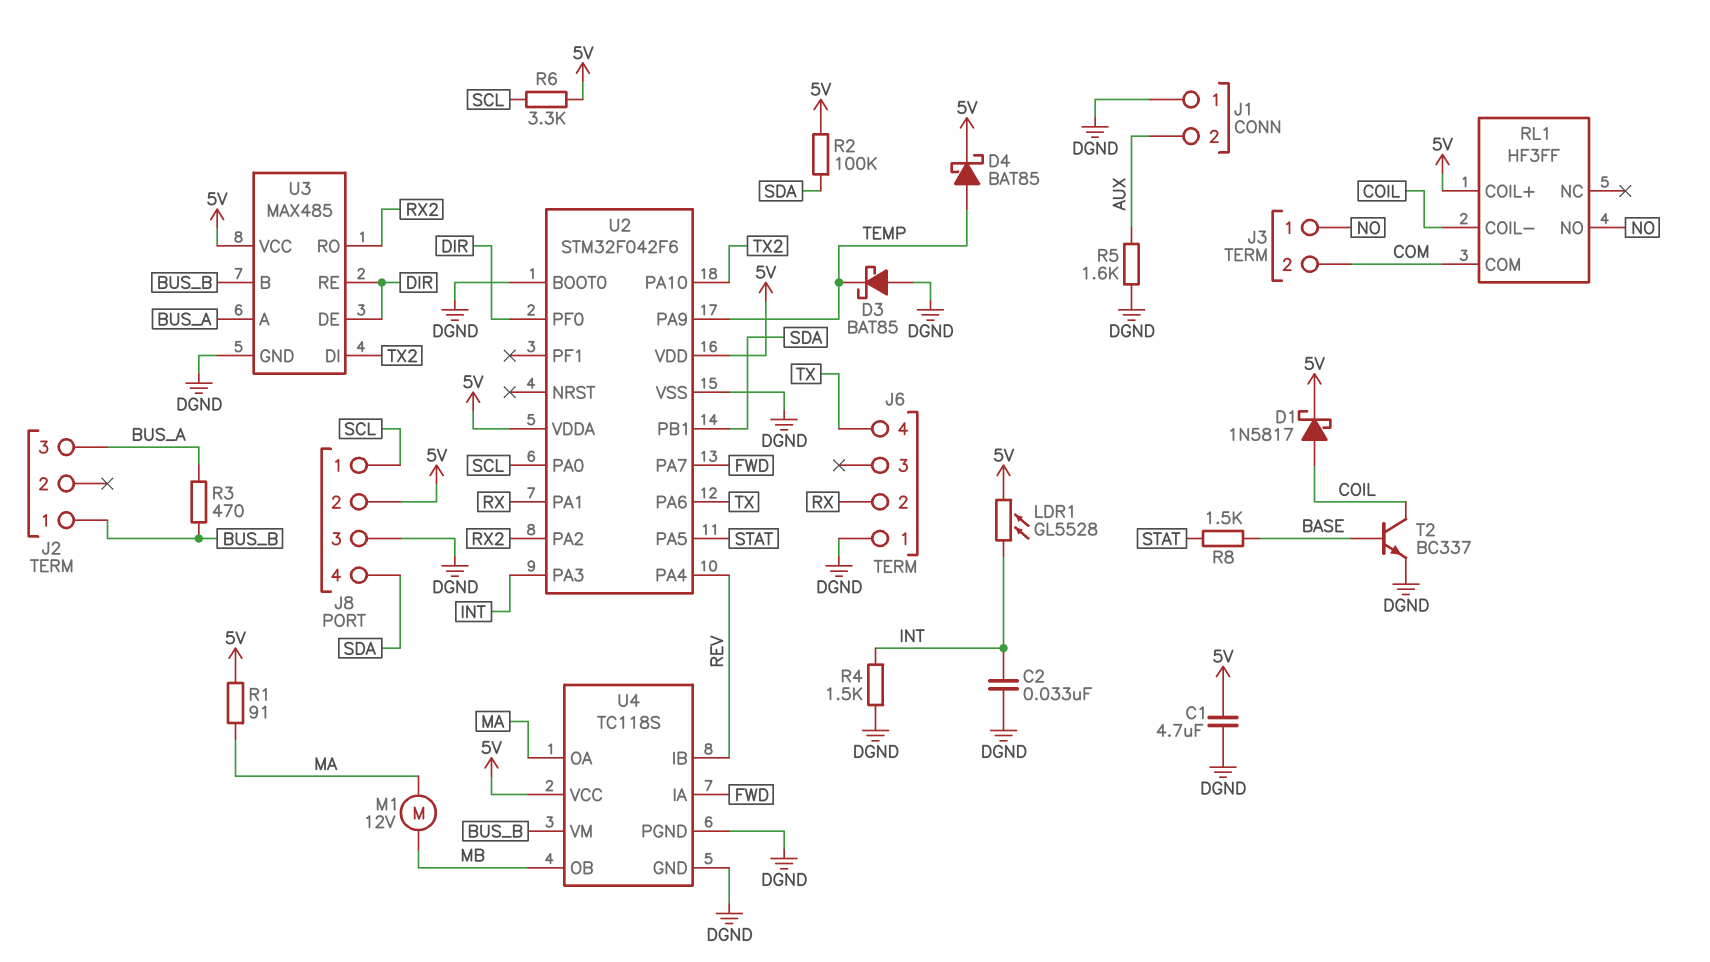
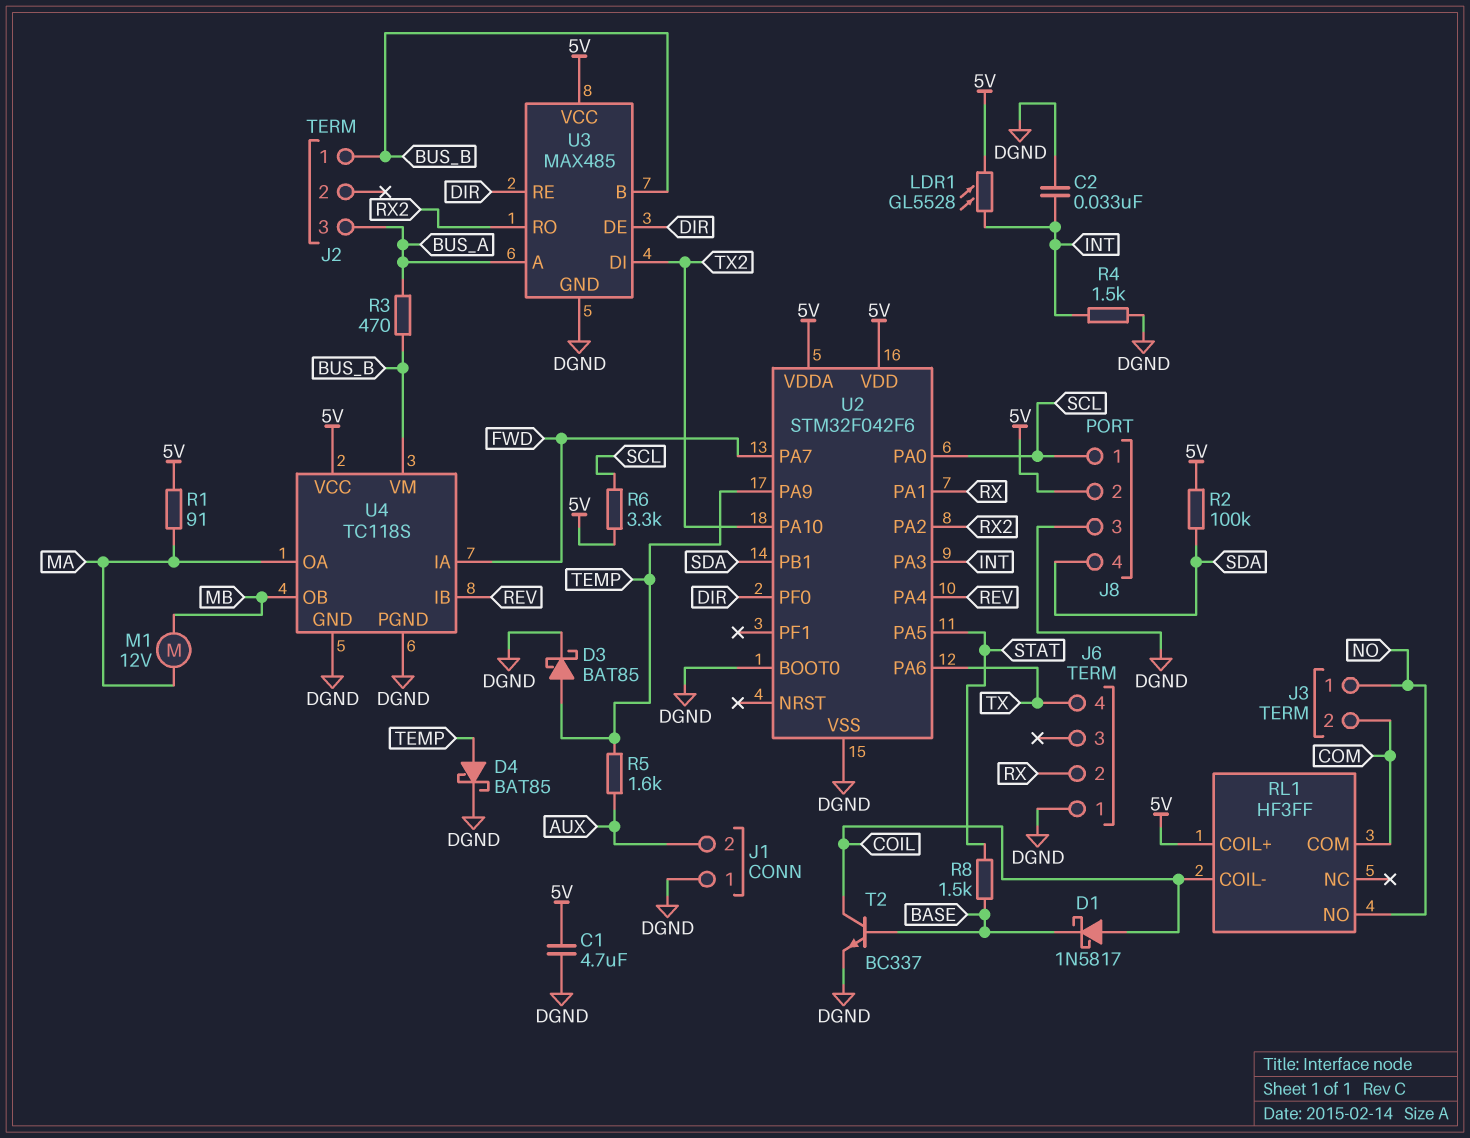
D1: schottky 1N5817 (A COIL, K 5V) -> schottky 1N5817 (A COIL, K BASE)
D3: schottky BAT85 (A DGND, K TEMP) -> schottky BAT85 (A TEMP, K DGND)
D4: schottky BAT85 (A TEMP, K 5V) -> schottky BAT85 (A TEMP, K DGND)
R5: 1.6k (AUX, DGND) -> 1.6k (AUX, TEMP)

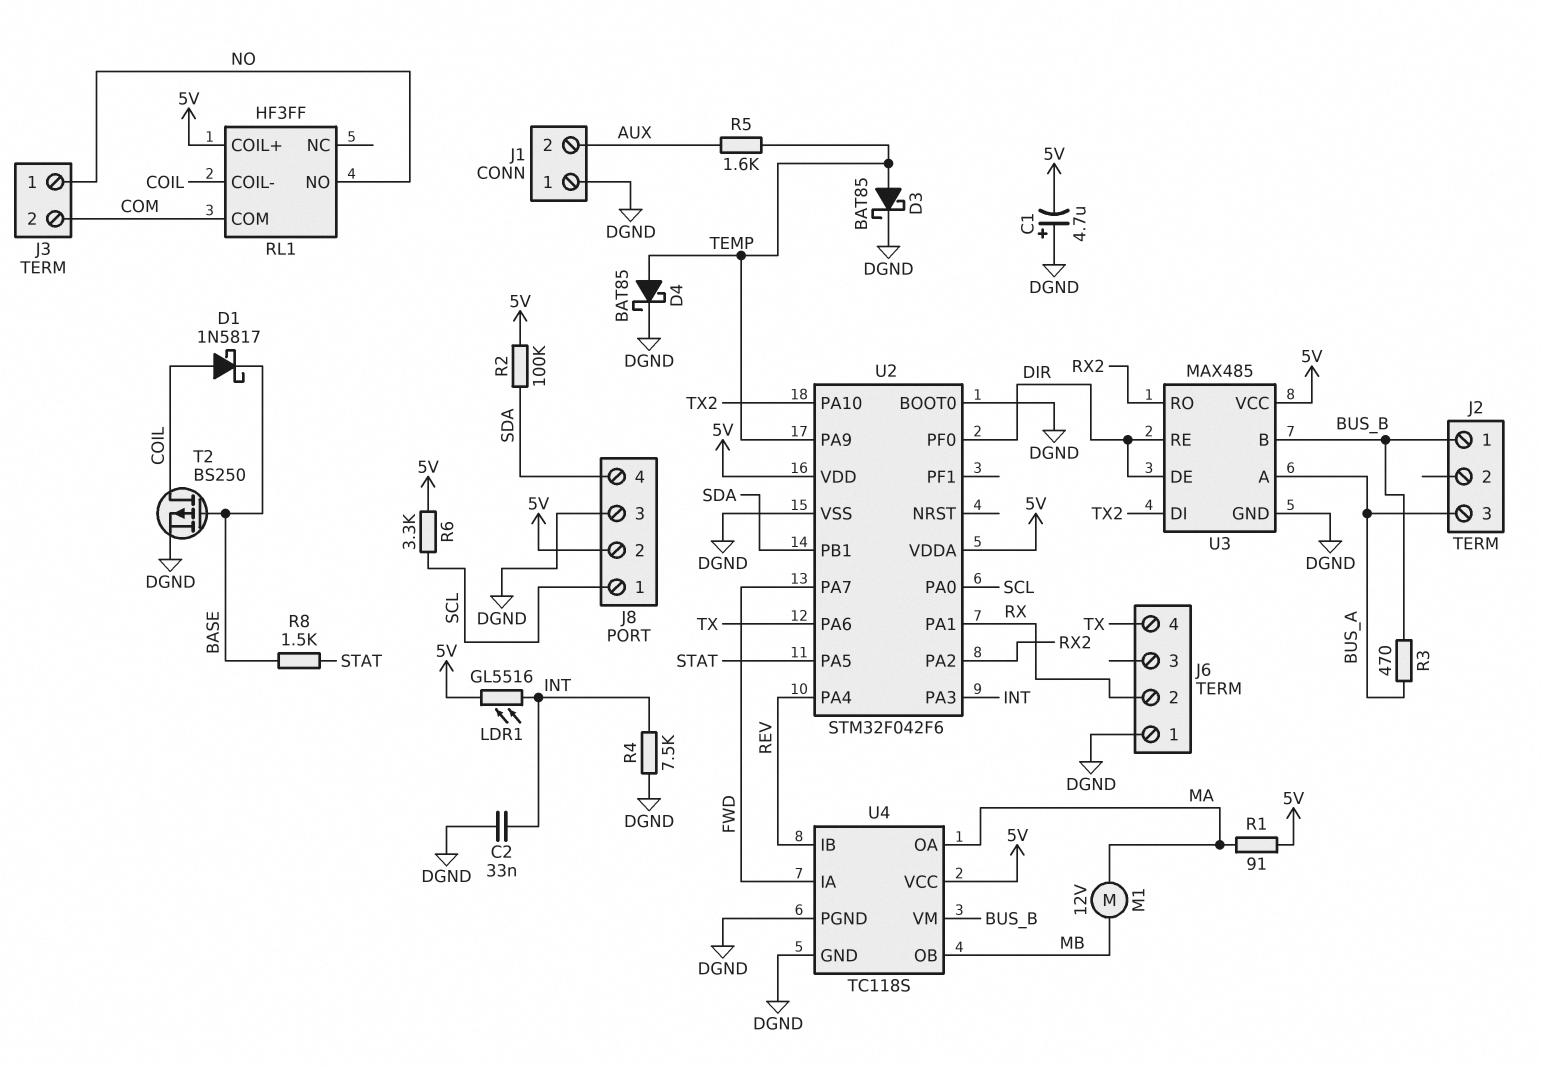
C1: 4.7uF (5V, DGND) -> 4.7uF (plus DGND, minus 5V)
LDR1: GL5528 (5V, INT) -> GL5516 (5V, INT)
R4: 1.5k (DGND, INT) -> 7.5k (DGND, INT)
T2: NPN BC337 (B BASE, C COIL, E DGND) -> PMOS BS250 (G BASE, D COIL, S DGND)

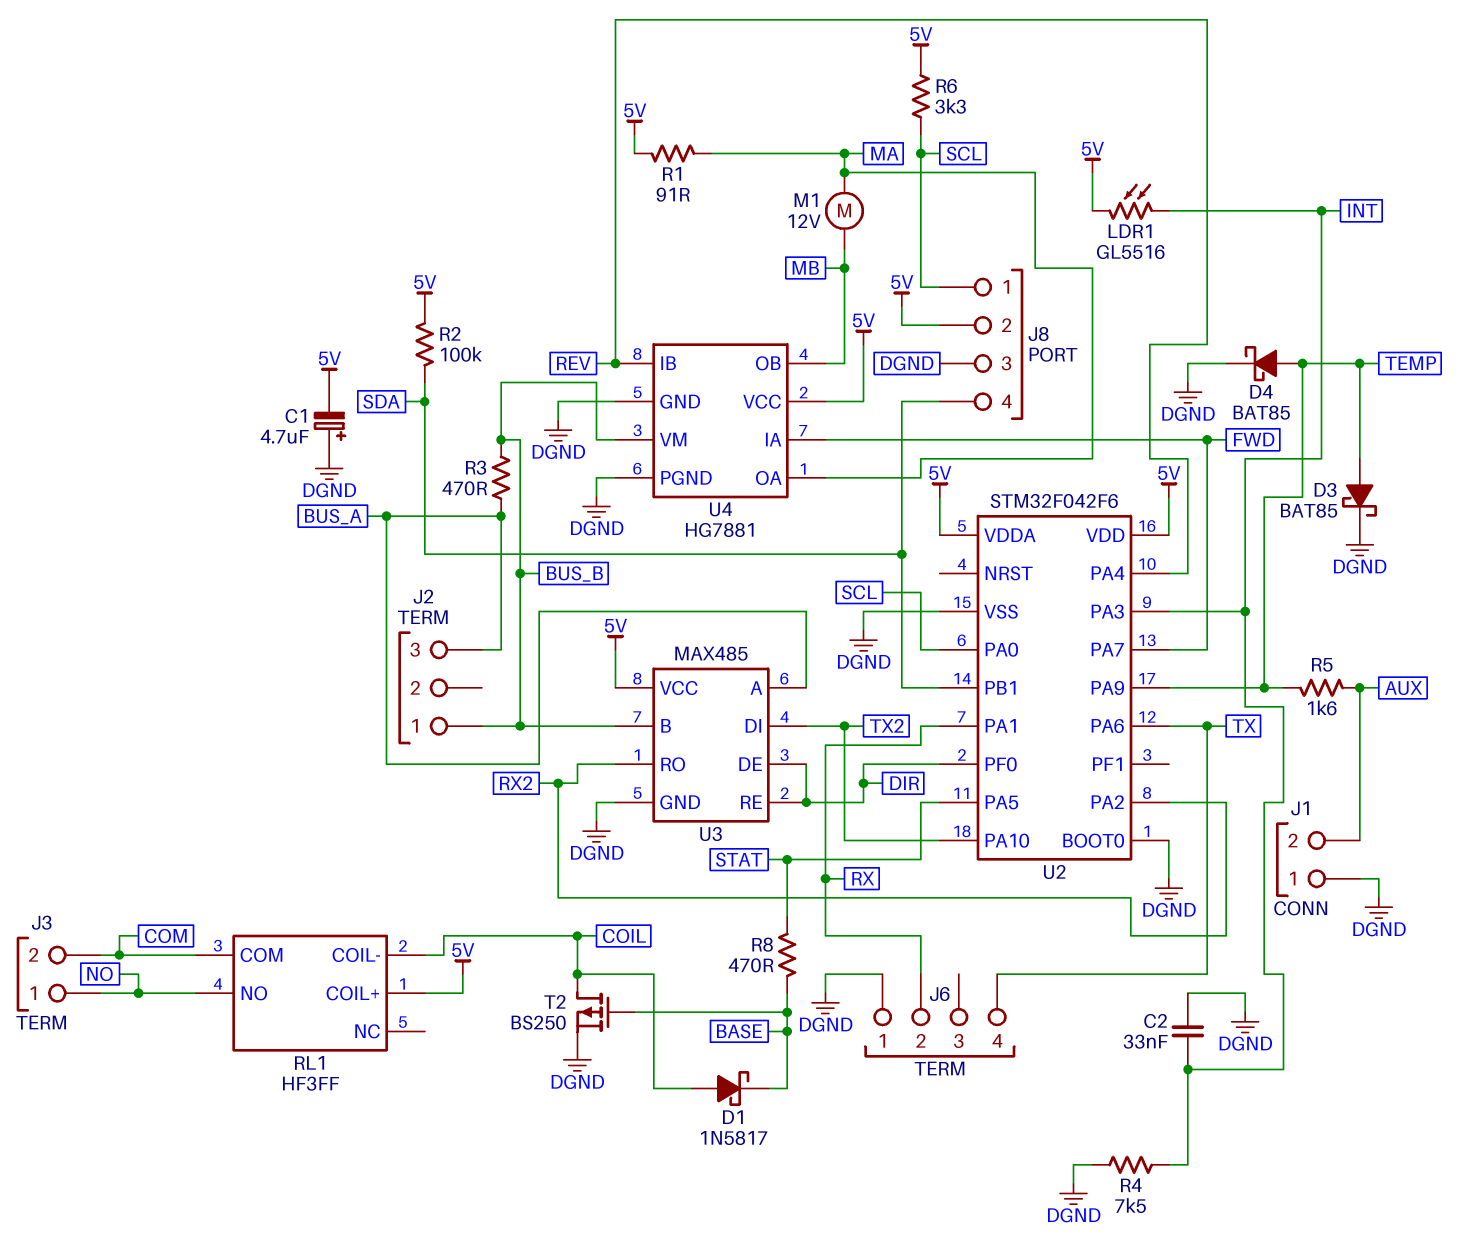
R8: 1.5k (BASE, STAT) -> 470 (BASE, STAT)
U4: TC118S -> HG7881

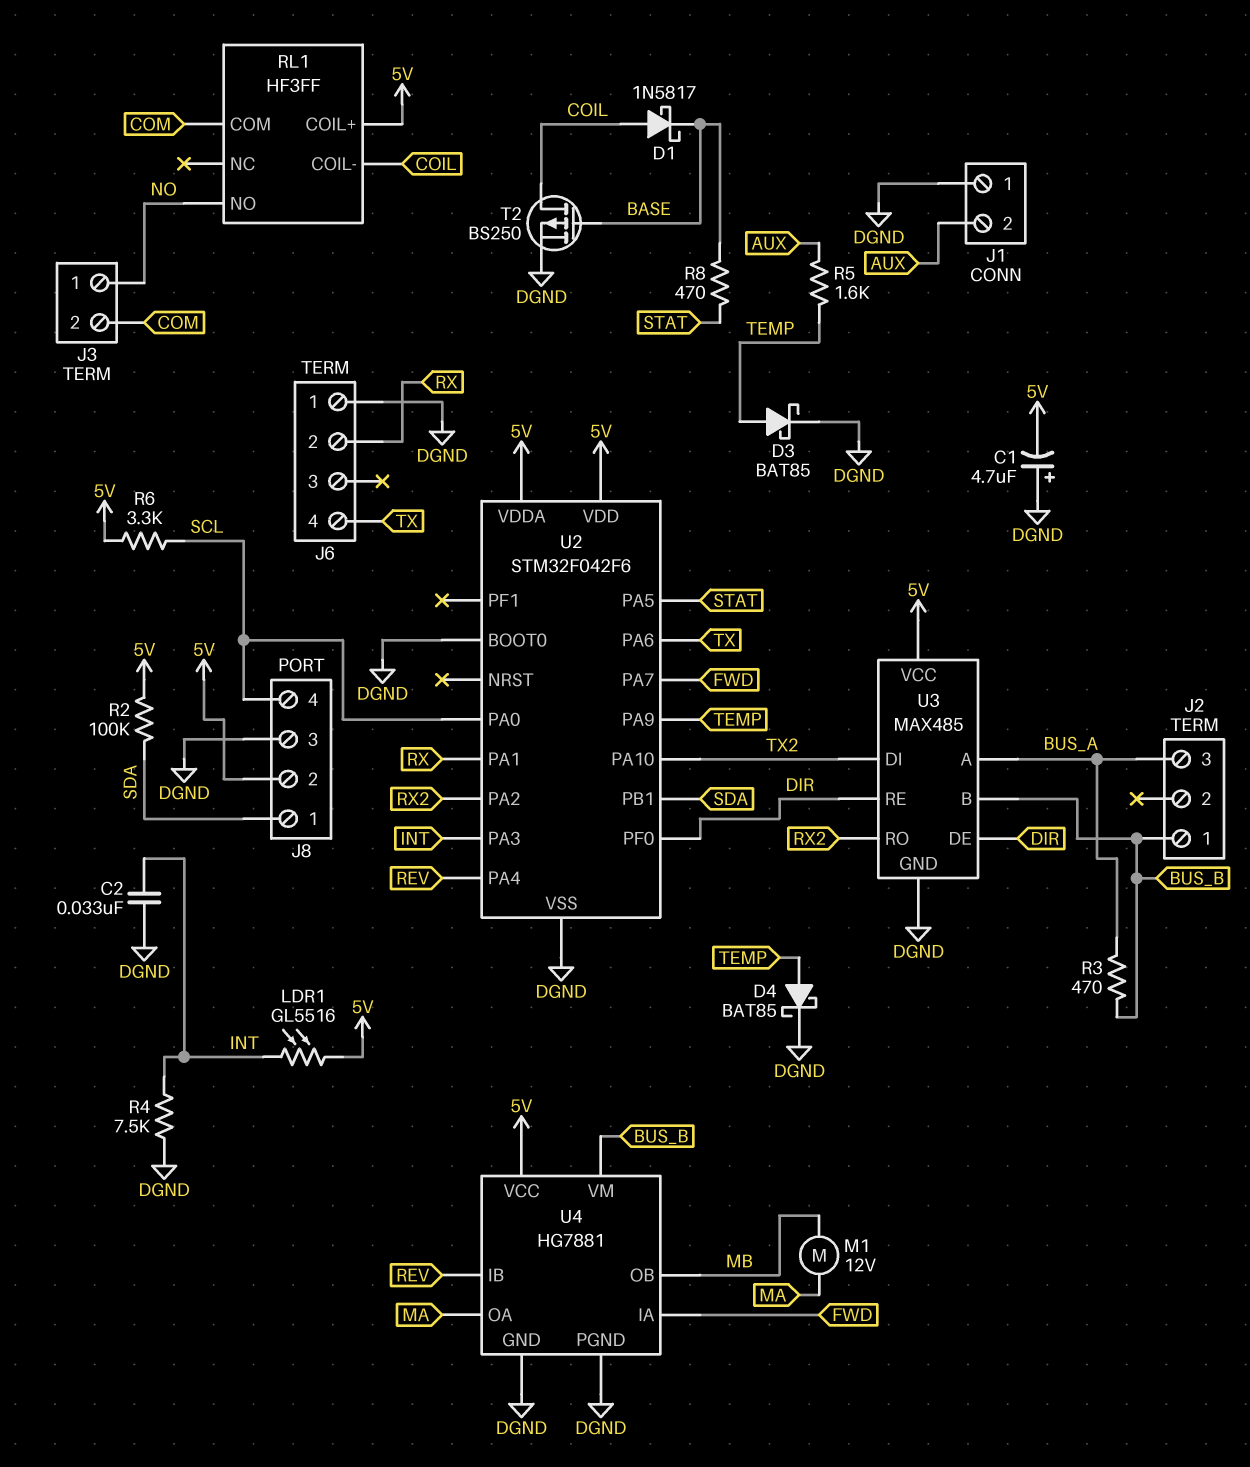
J8 pin 1: SCL -> SDA
J8 pin 4: SDA -> SCL
R1: 91 (5V, MA) -> none

